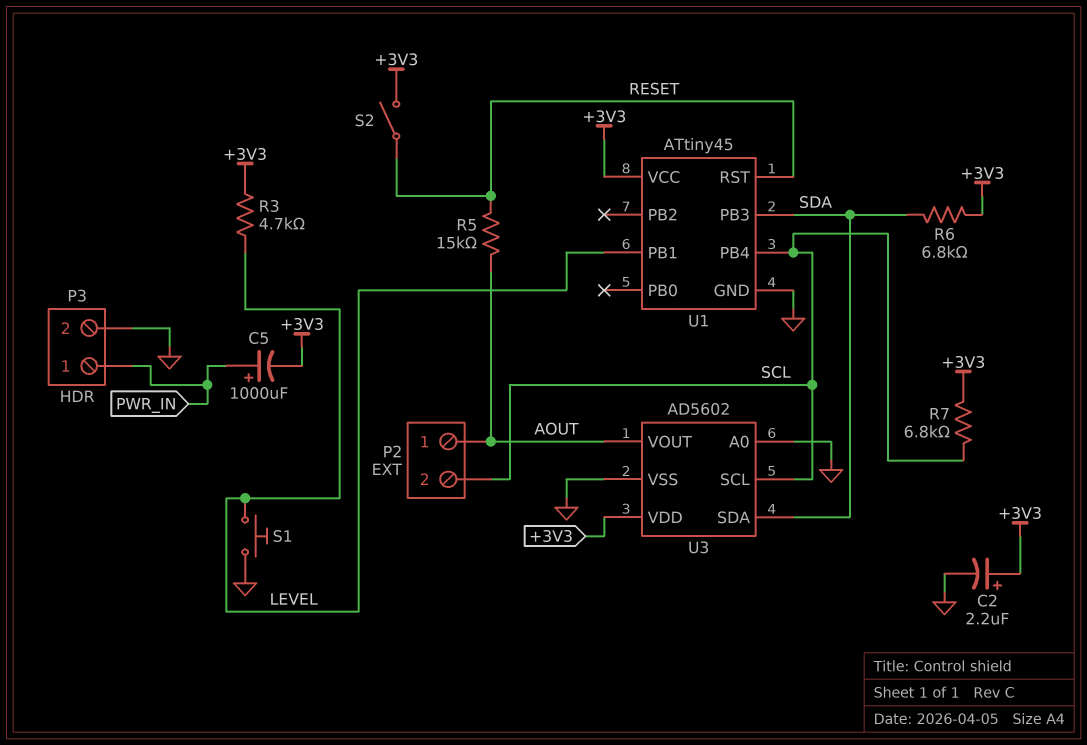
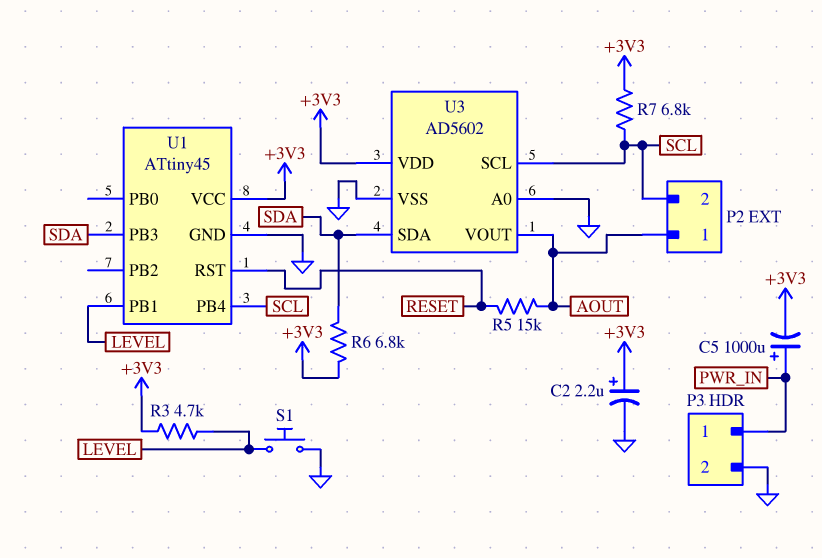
S2: switch (+3V3, RESET) -> none

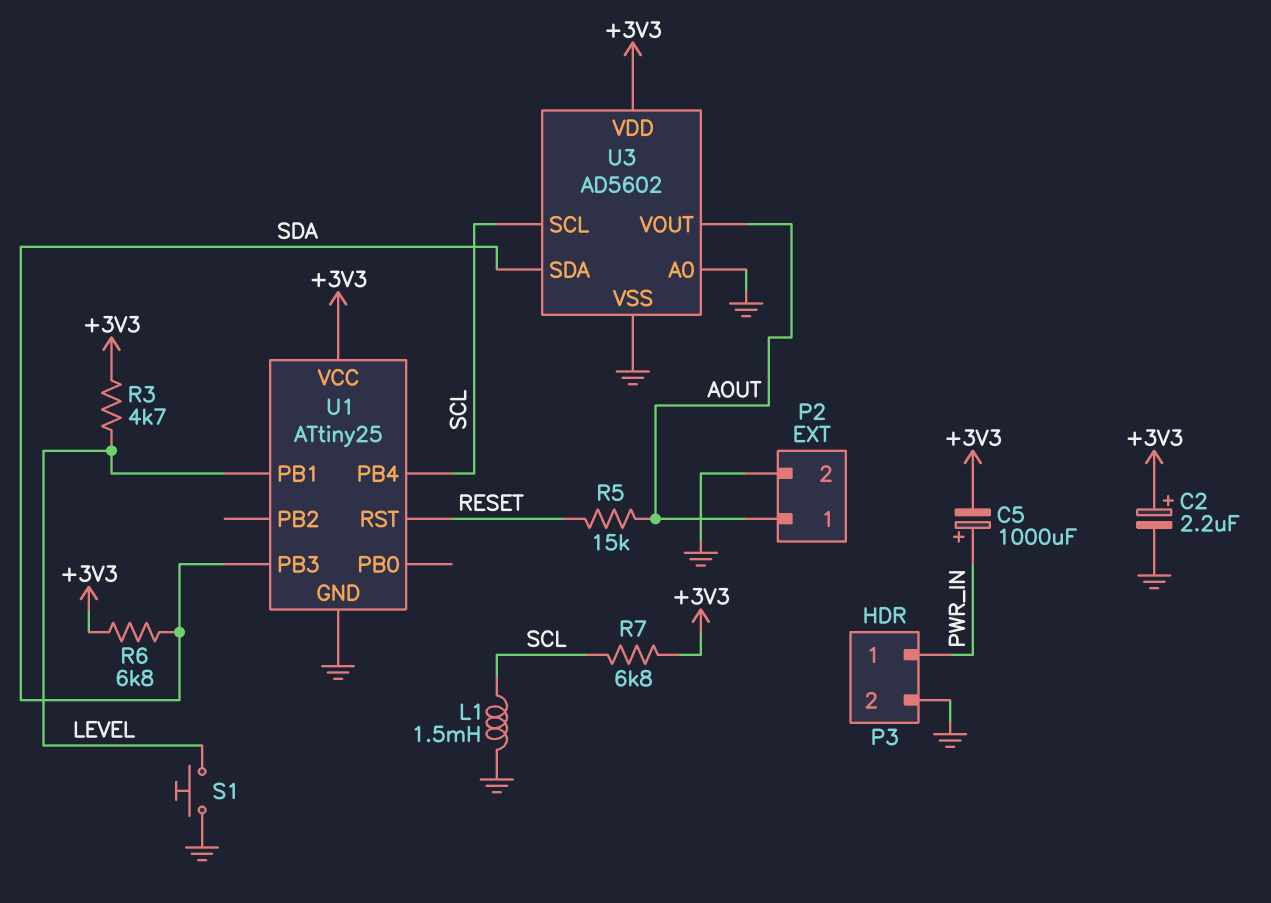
L1: none -> 1.5mH (GND, SCL)
P2 pin 2: SCL -> GND
U1: ATtiny45 -> ATtiny25

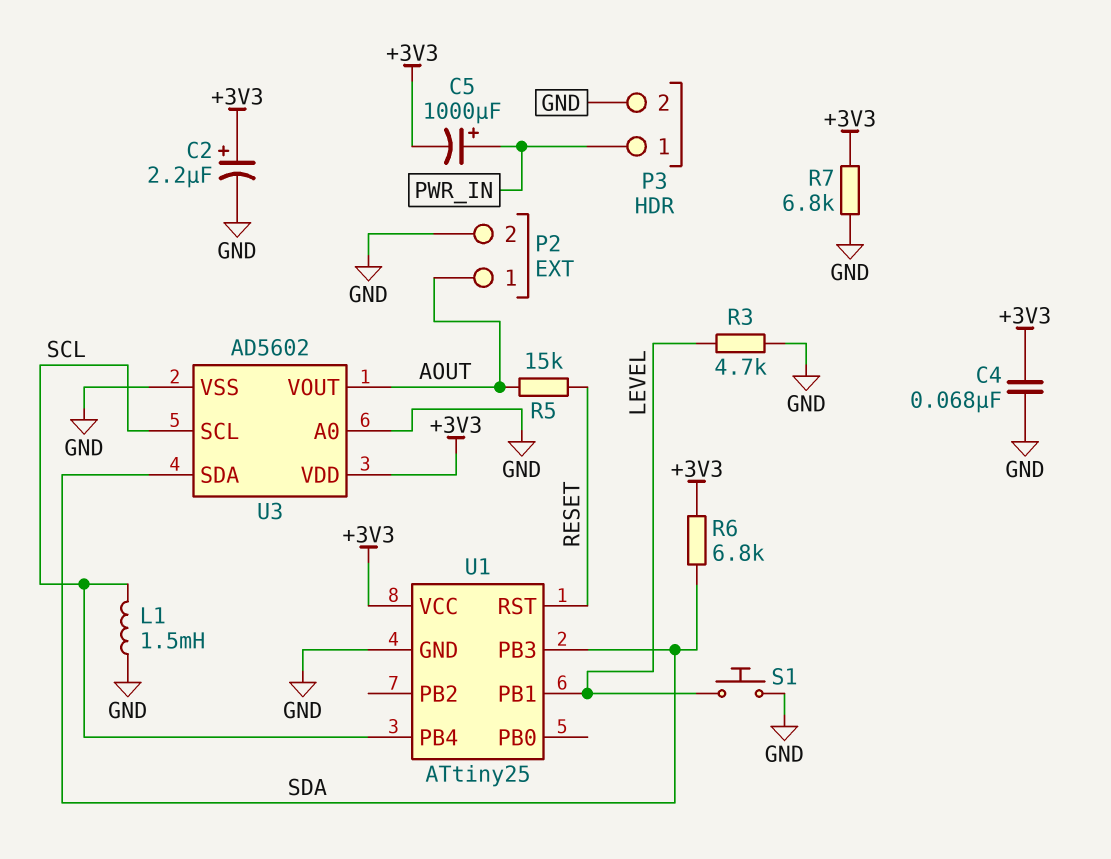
C4: none -> 68nF (+3V3, GND)
R3: 4.7k (+3V3, LEVEL) -> 4.7k (GND, LEVEL)
R7: 6.8k (+3V3, SCL) -> 6.8k (+3V3, GND)

